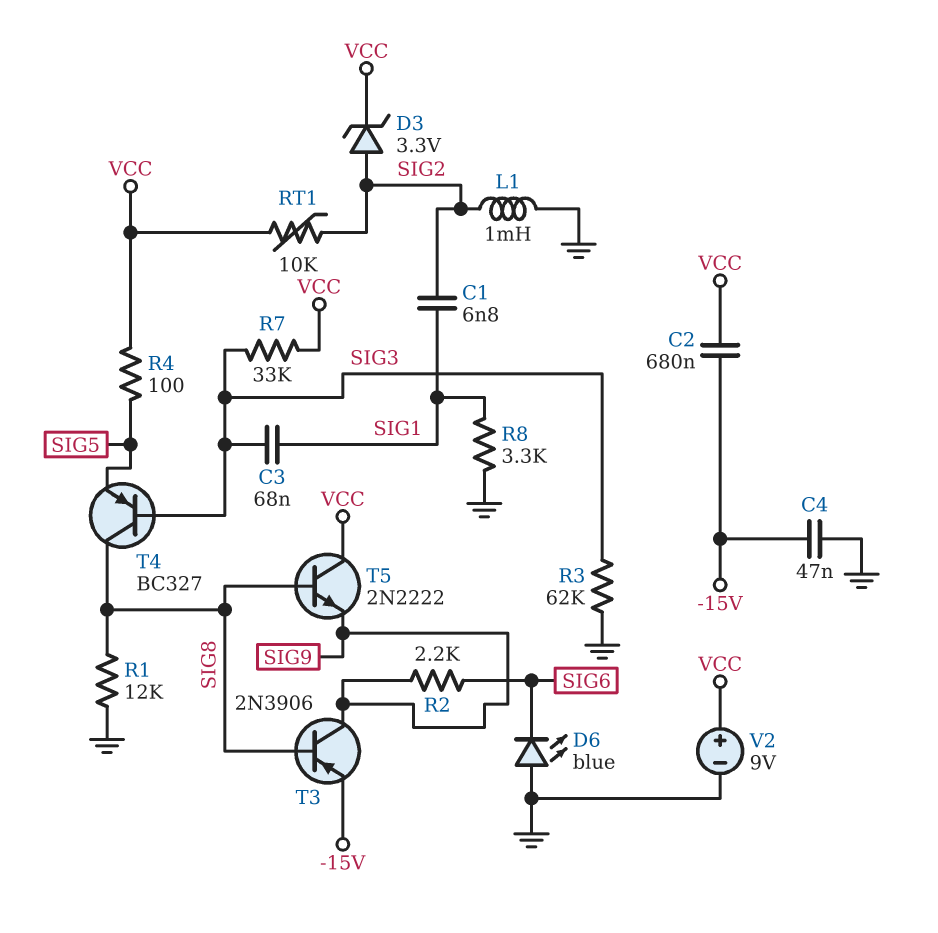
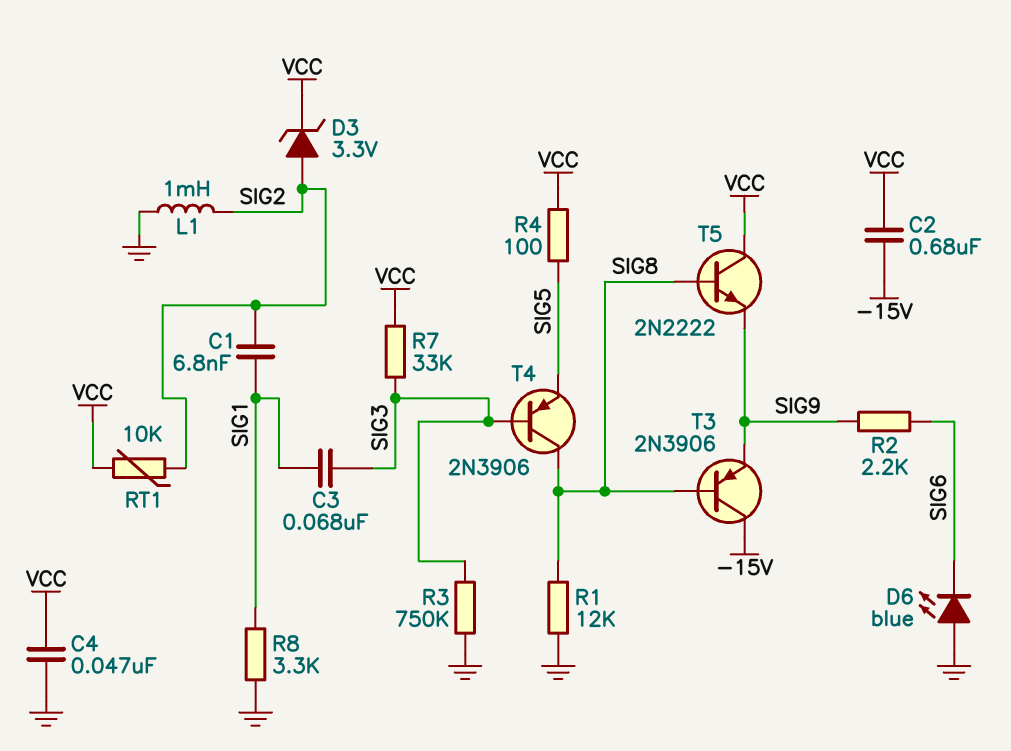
C4: 47nF (-15V, GND) -> 47nF (GND, VCC)
R3: 62k (GND, SIG3) -> 750k (GND, SIG3)
T3: PNP 2N3906 (B SIG8, C SIG9, E -15V) -> PNP 2N3906 (B SIG8, C -15V, E SIG9)
T4: PNP BC327 (B SIG3, C SIG8, E SIG5) -> PNP 2N3906 (B SIG3, C SIG8, E SIG5)
V2: 9V (plus VCC, minus GND) -> none

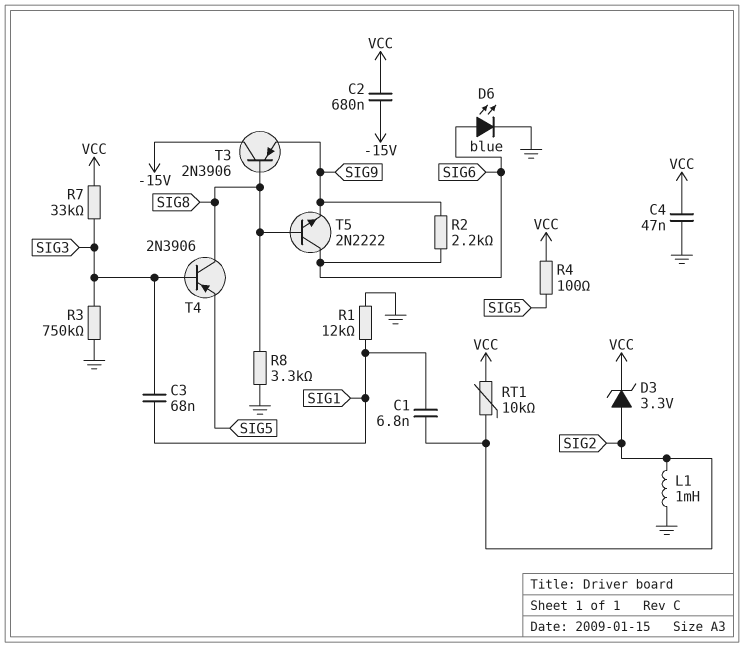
D6: LED blue (A GND, K SIG6) -> LED blue (A SIG6, K GND)
R1: 12k (GND, SIG8) -> 12k (GND, SIG1)
R8: 3.3k (GND, SIG1) -> 3.3k (GND, SIG8)
T5: NPN 2N2222 (B SIG8, C VCC, E SIG9) -> NPN 2N2222 (B SIG8, C SIG6, E SIG9)

